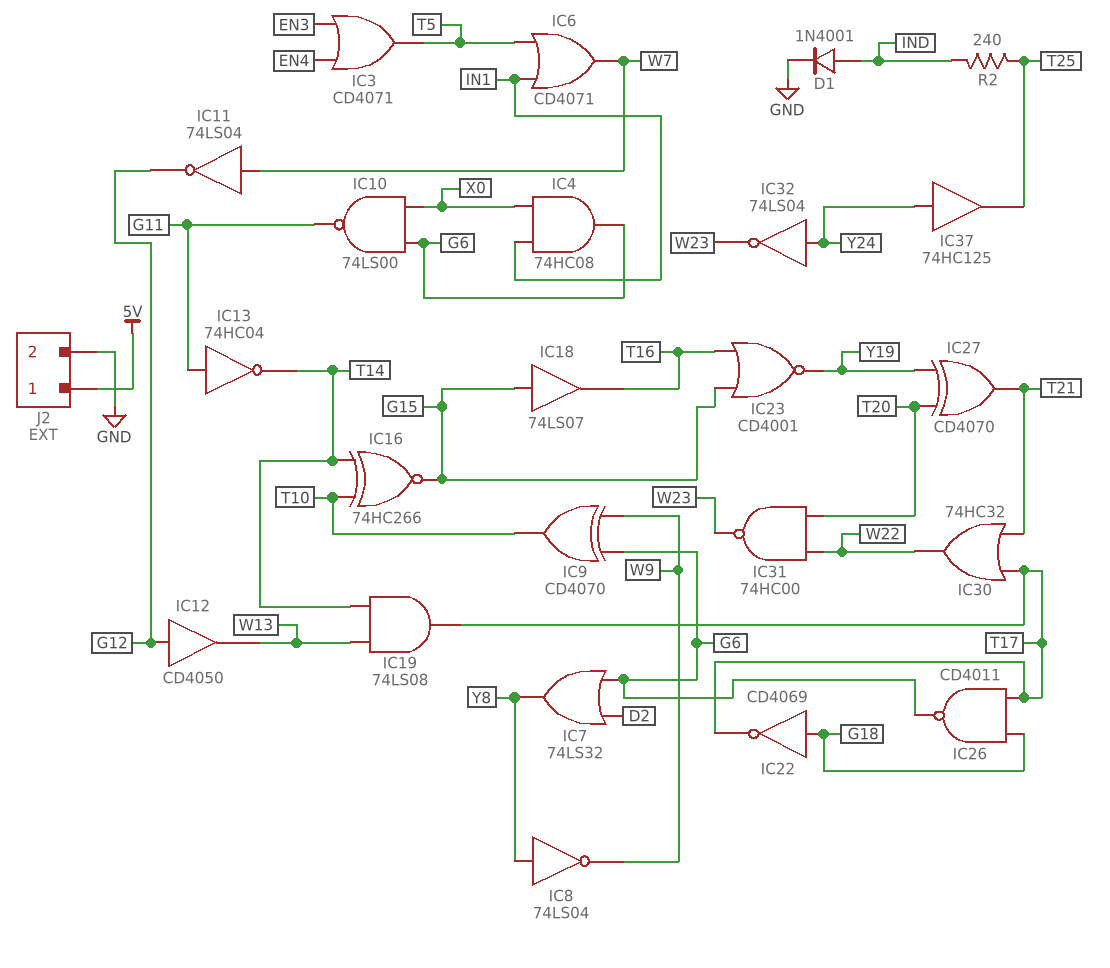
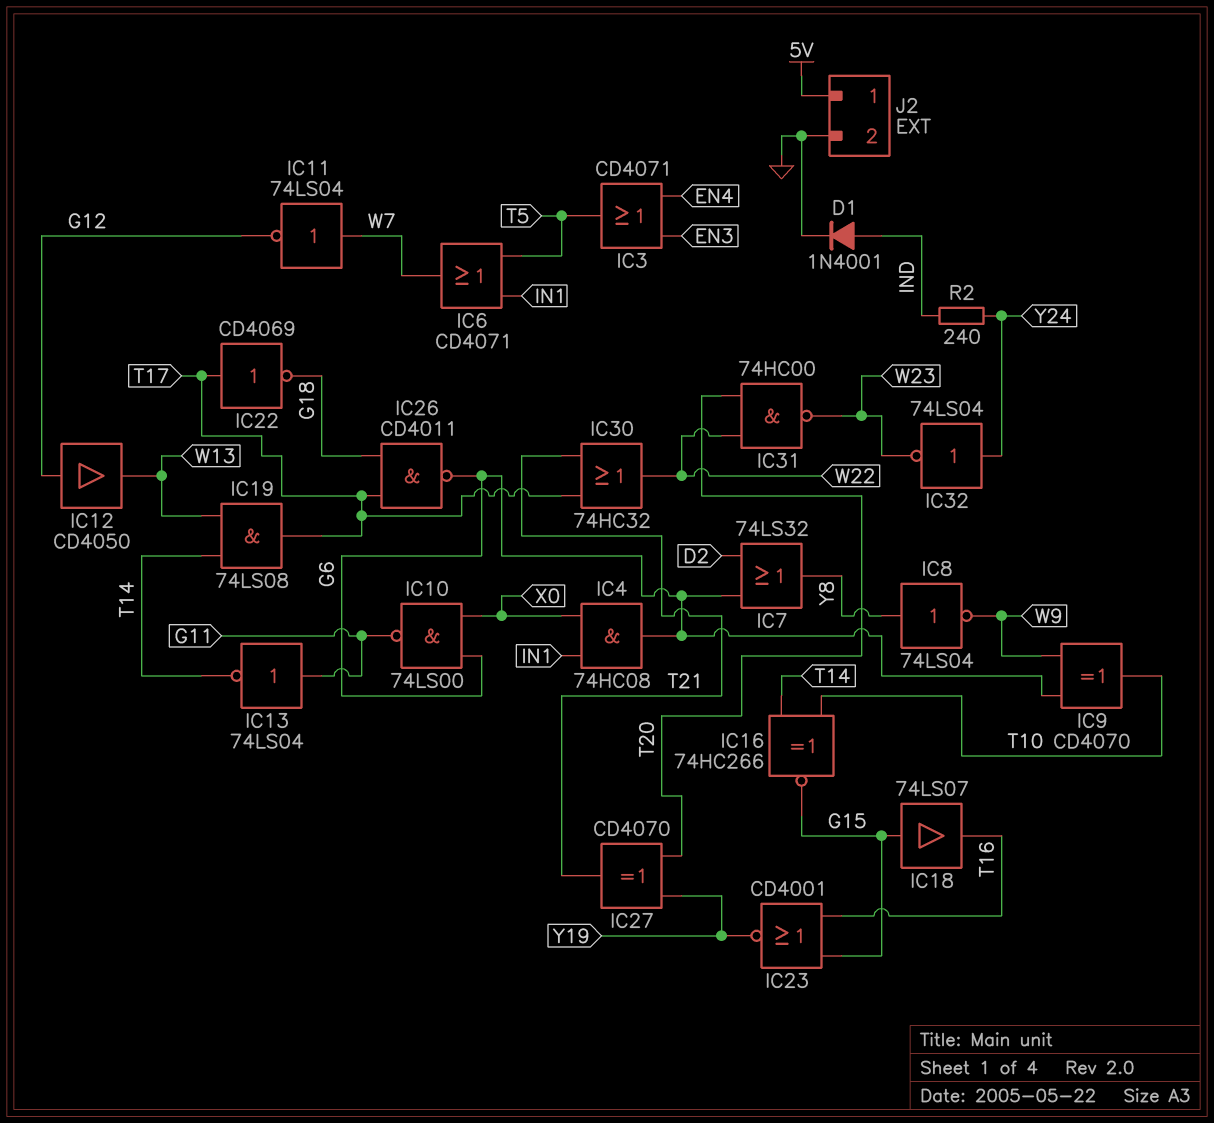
IC13: NOT 74HC04 (in G11, out T14) -> NOT 74LS04 (in G11, out T14)
IC22: NOT CD4069 (in G18, out T17) -> NOT CD4069 (in T17, out G18)
IC37: buffer 74HC125 (in Y24, out T25) -> none
R2: 240 (IND, T25) -> 240 (IND, Y24)

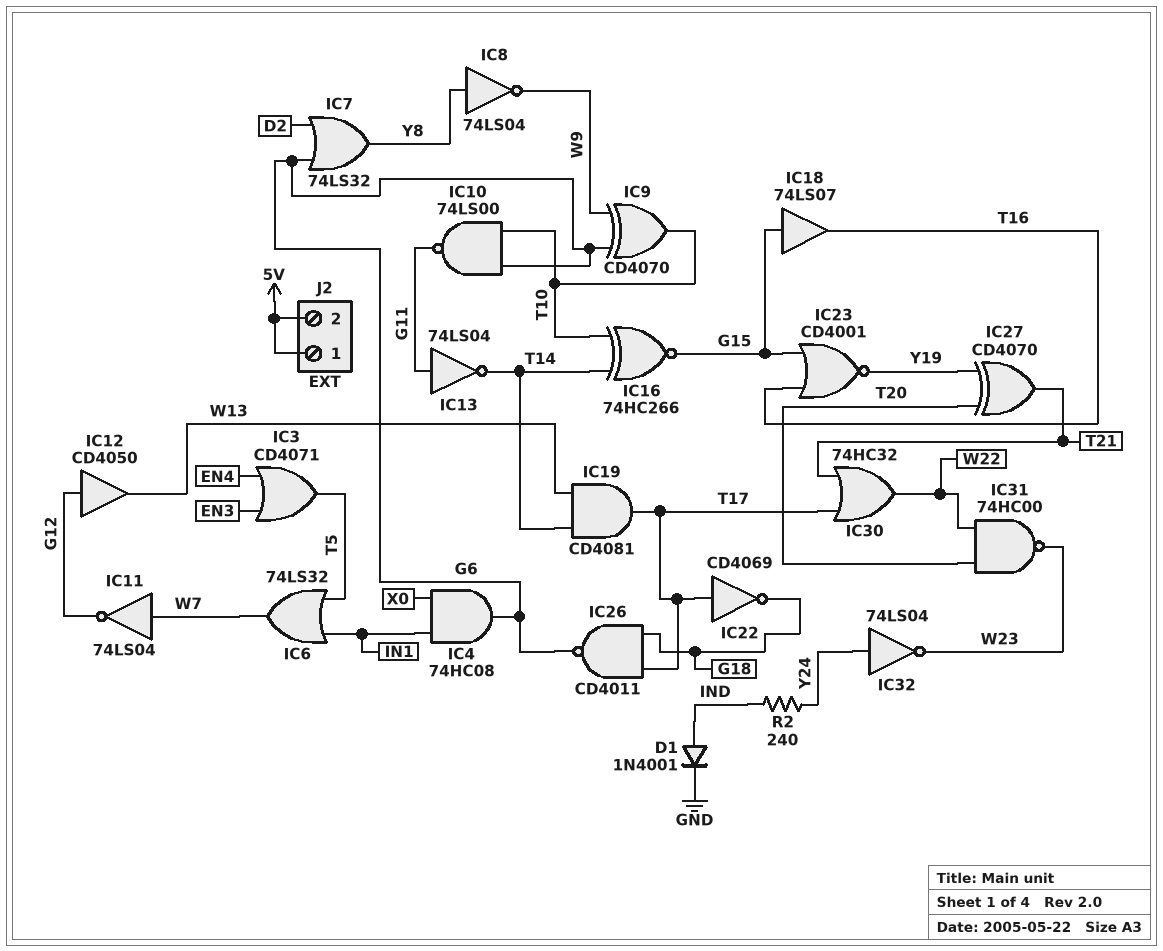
IC6: OR CD4071 (in IN1, in T5, out W7) -> OR 74LS32 (in IN1, in T5, out W7)
IC10: NAND 74LS00 (in G6, in X0, out G11) -> NAND 74LS00 (in G6, in T10, out G11)
IC19: AND 74LS08 (in T14, in W13, out T17) -> AND CD4081 (in T14, in W13, out T17)
J2 pin 2: GND -> 5V

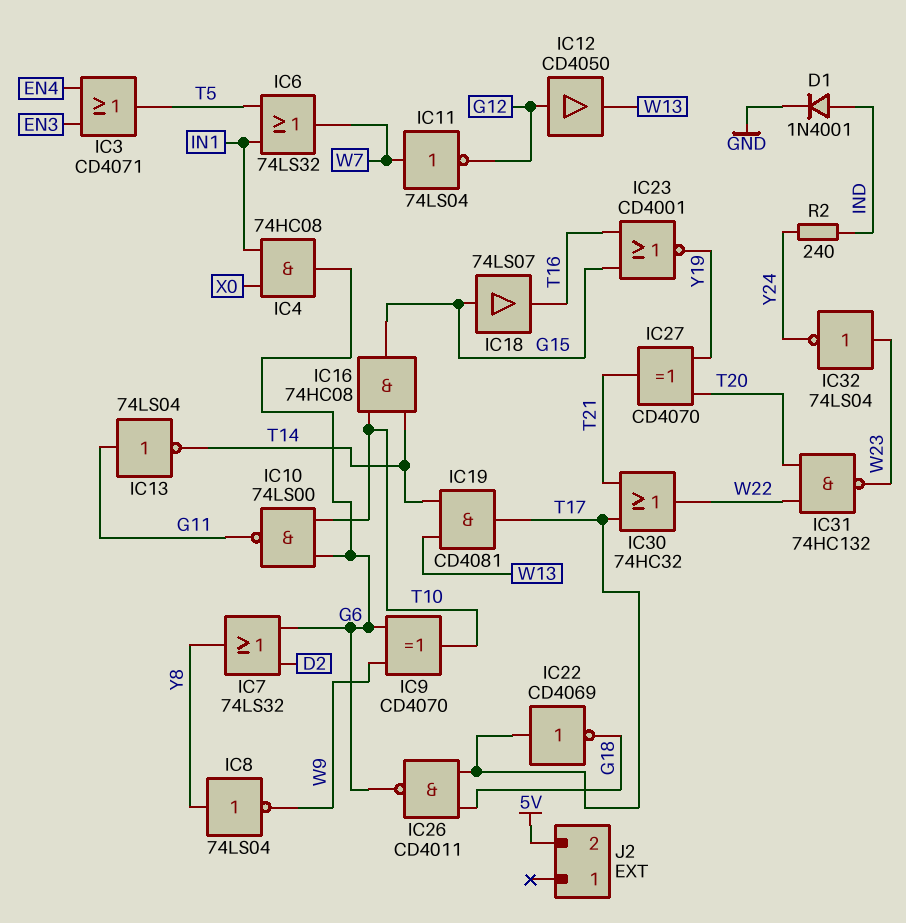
IC16: XNOR 74HC266 (in T10, in T14, out G15) -> AND 74HC08 (in T10, in T14, out G15)
IC31: NAND 74HC00 (in T20, in W22, out W23) -> NAND 74HC132 (in T20, in W22, out W23)
IC32: NOT 74LS04 (in Y24, out W23) -> NOT 74LS04 (in W23, out Y24)
J2 pin 1: 5V -> none

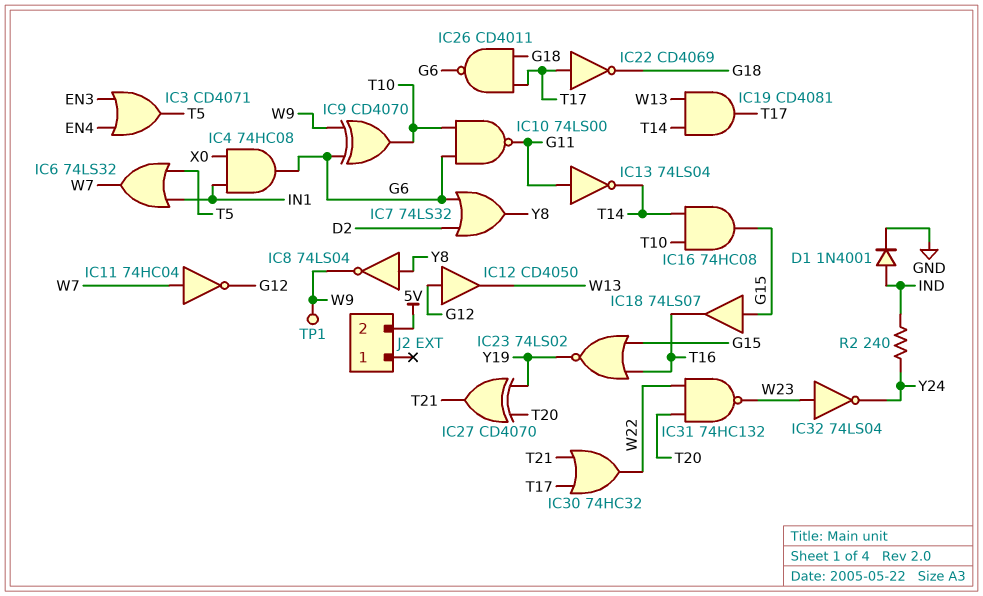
IC11: NOT 74LS04 (in W7, out G12) -> NOT 74HC04 (in W7, out G12)
IC23: NOR CD4001 (in G15, in T16, out Y19) -> NOR 74LS02 (in G15, in T16, out Y19)
TP1: none -> test point (W9)

